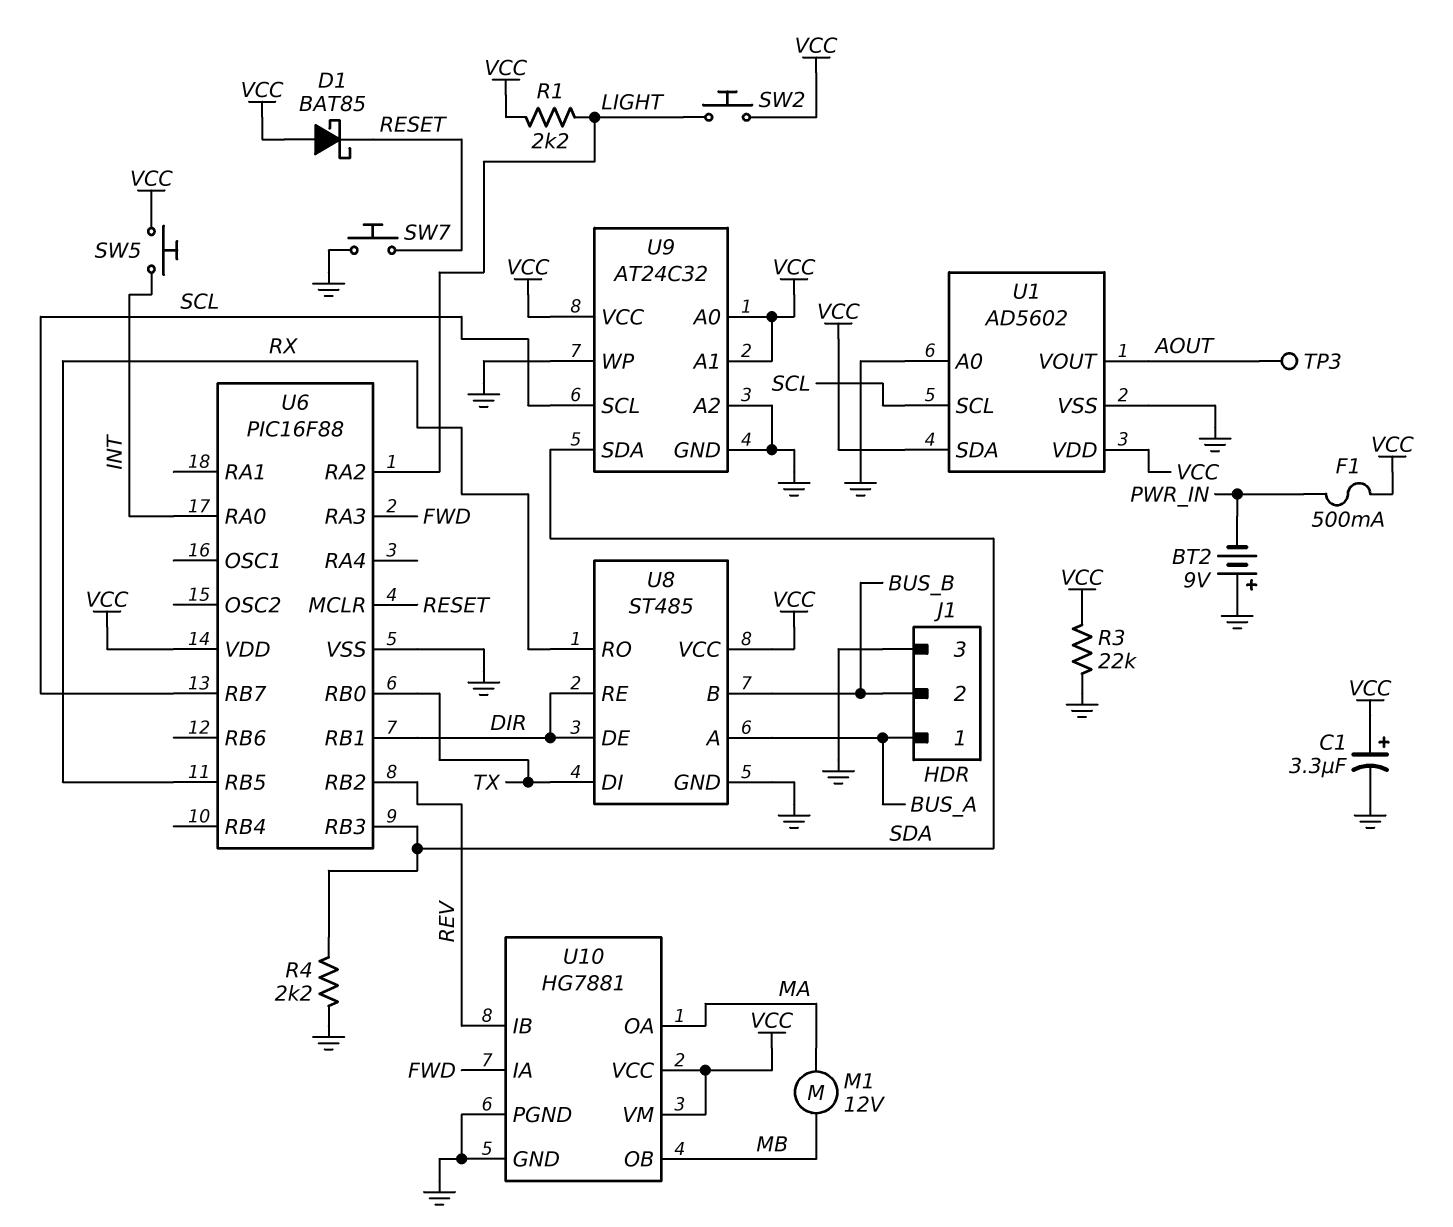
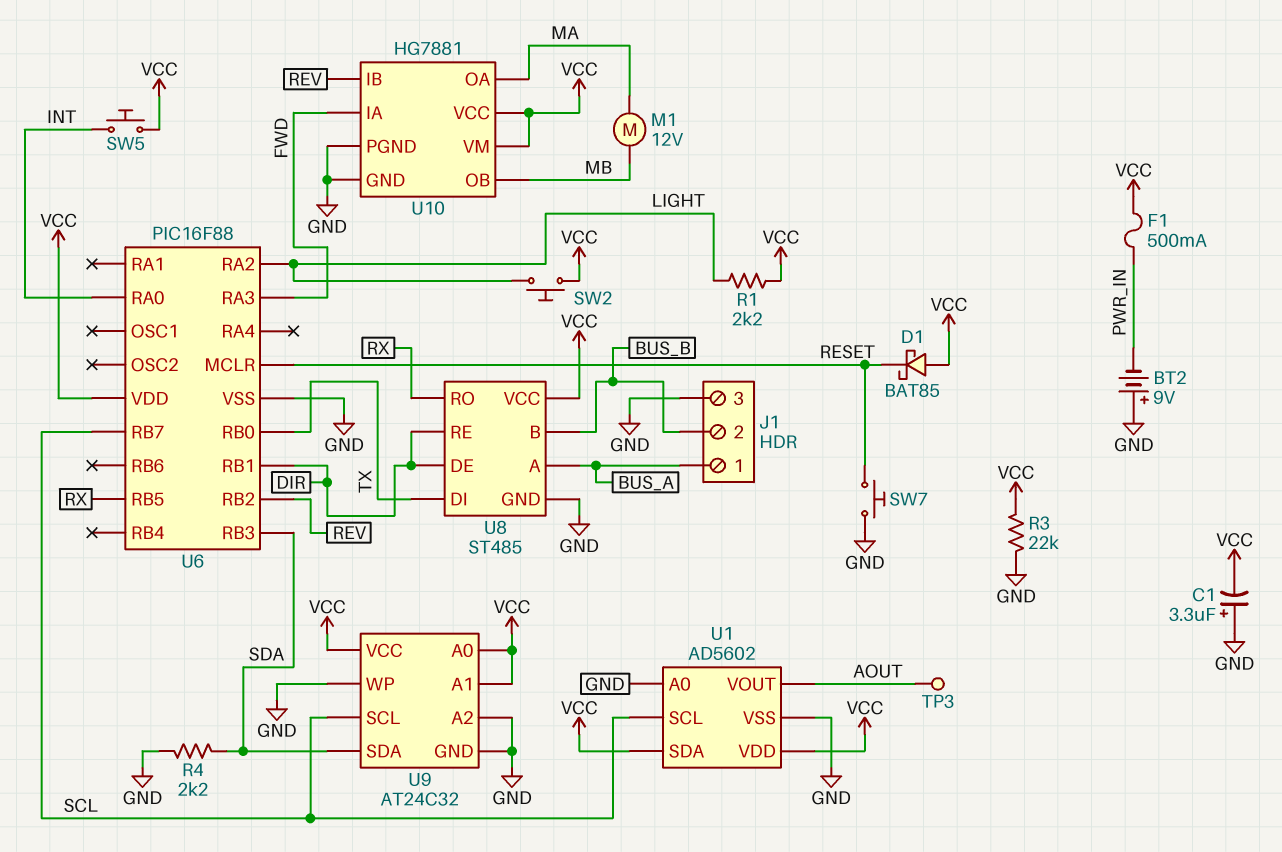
C1: 3.3uF (plus VCC, minus GND) -> 3.3uF (plus GND, minus VCC)

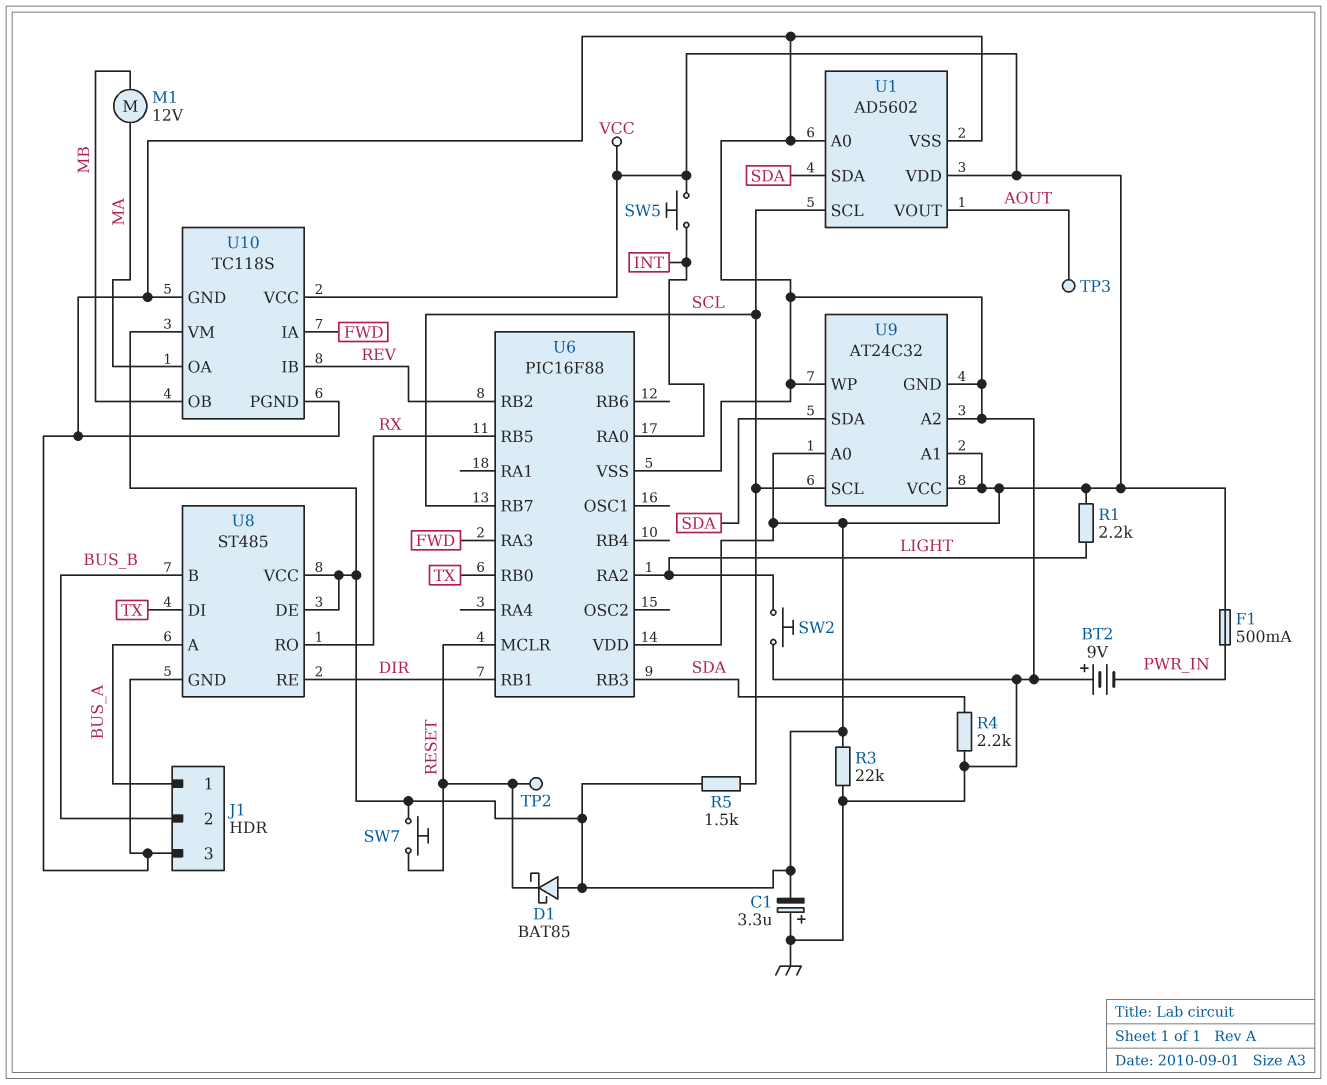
R5: none -> 1.5k (SCL, VCC)
SW2: button (LIGHT, VCC) -> button (GND, LIGHT)
SW7: button (GND, RESET) -> button (RESET, VCC)
TP2: none -> test point (RESET)
U1 pin SDA: VCC -> SDA
U8 pin DE: DIR -> VCC
U10: HG7881 -> TC118S

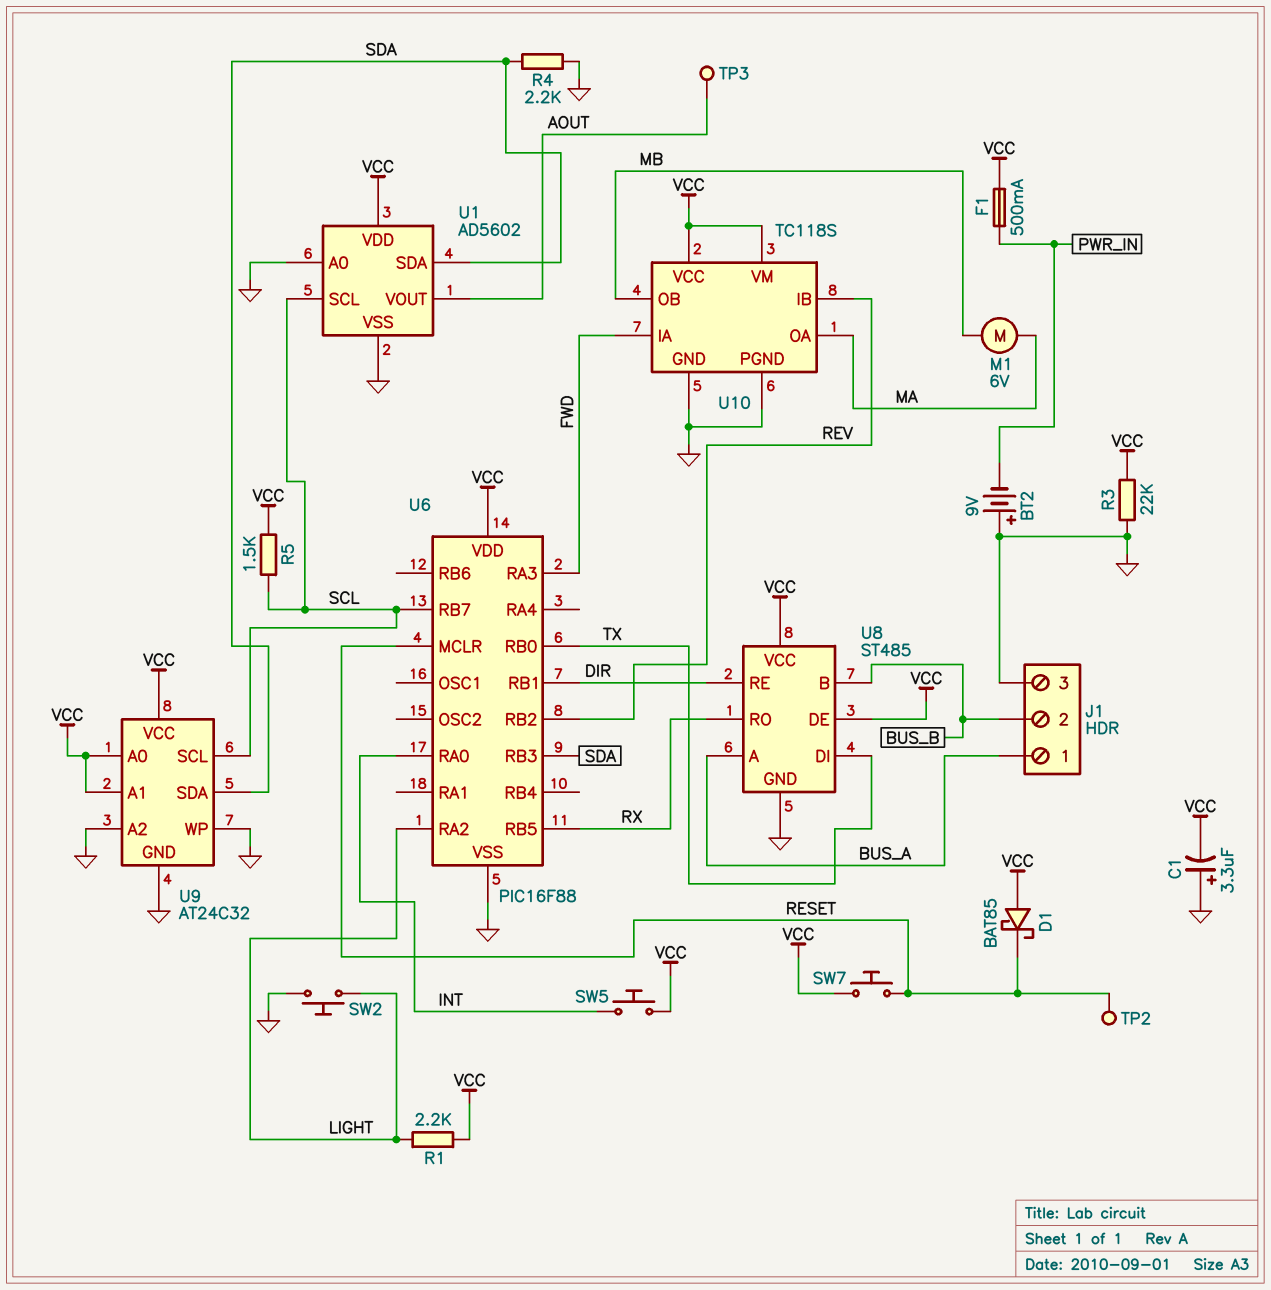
M1: motor 12V (MA, MB) -> motor 6V (MA, MB)

